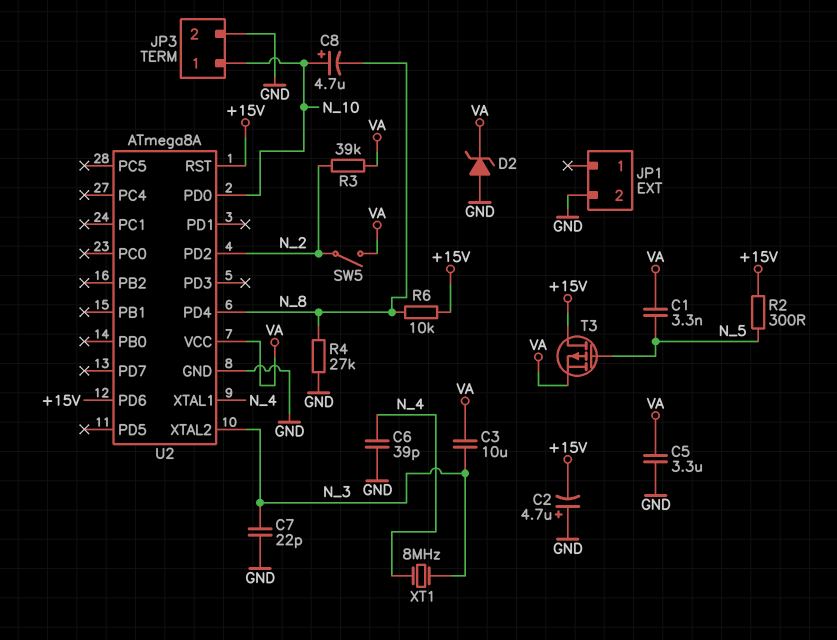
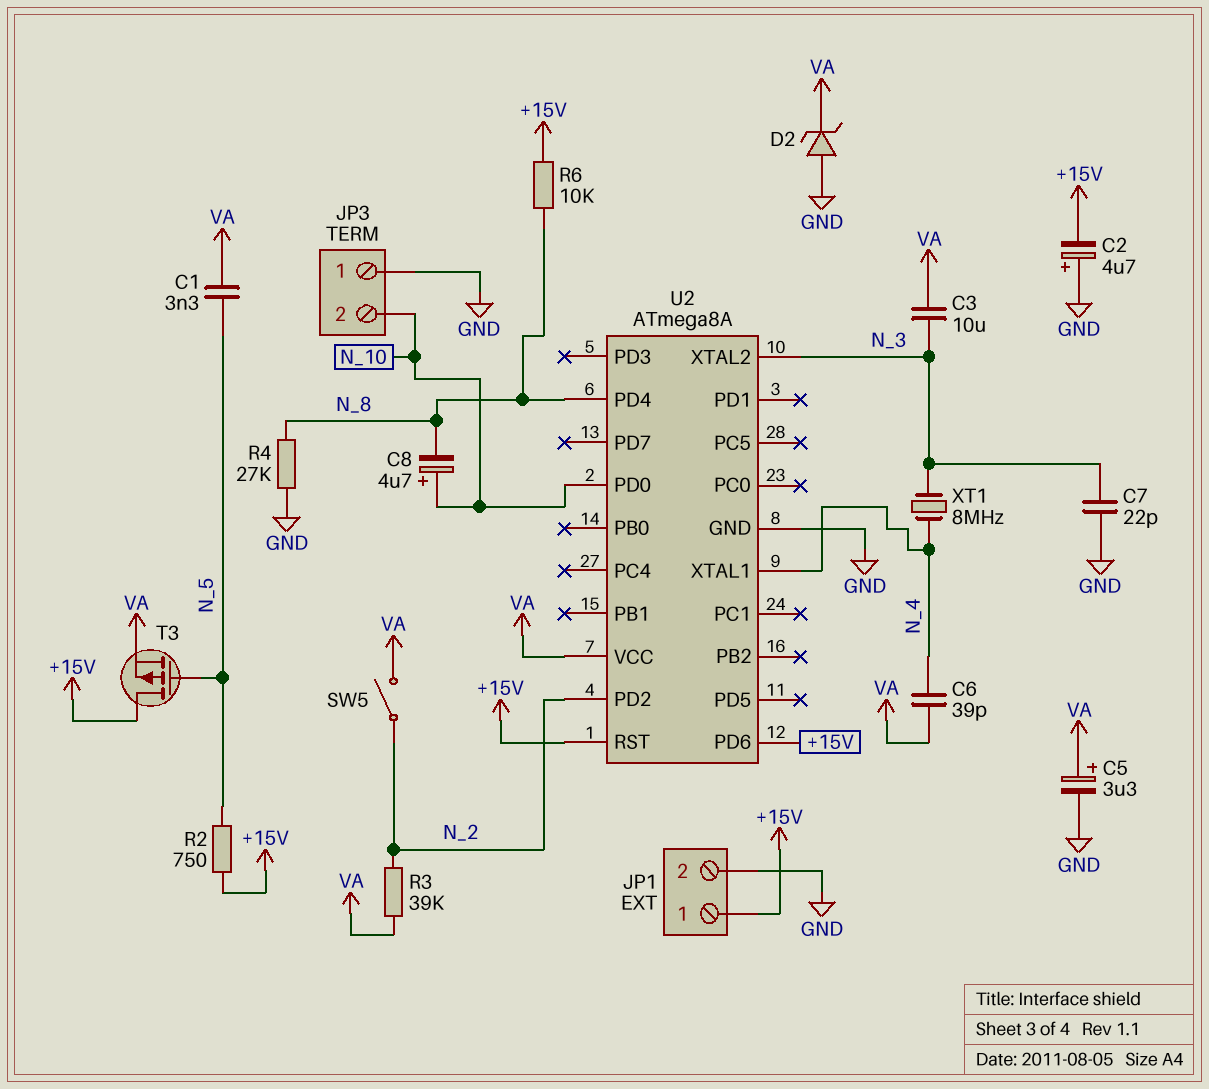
C5: 3.3uF (GND, VA) -> 3.3uF (plus VA, minus GND)
C6: 39pF (GND, N_4) -> 39pF (N_4, VA)
JP1 pin 1: none -> +15V
JP3 pin 1: N_10 -> GND
JP3 pin 2: GND -> N_10
R2: 300 (+15V, N_5) -> 750 (+15V, N_5)

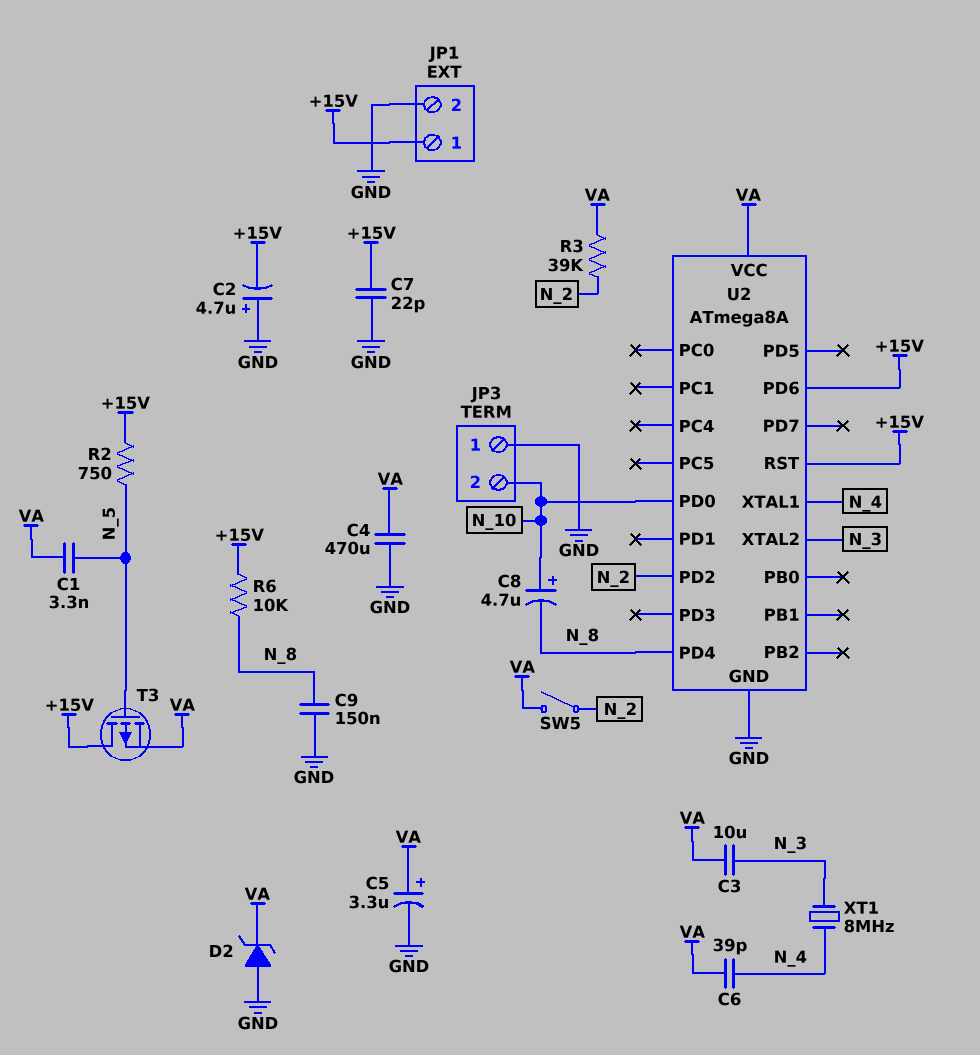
C4: none -> 470uF (GND, VA)
C7: 22pF (GND, N_3) -> 22pF (+15V, GND)
C9: none -> 150nF (GND, N_8)
R4: 27k (GND, N_8) -> none

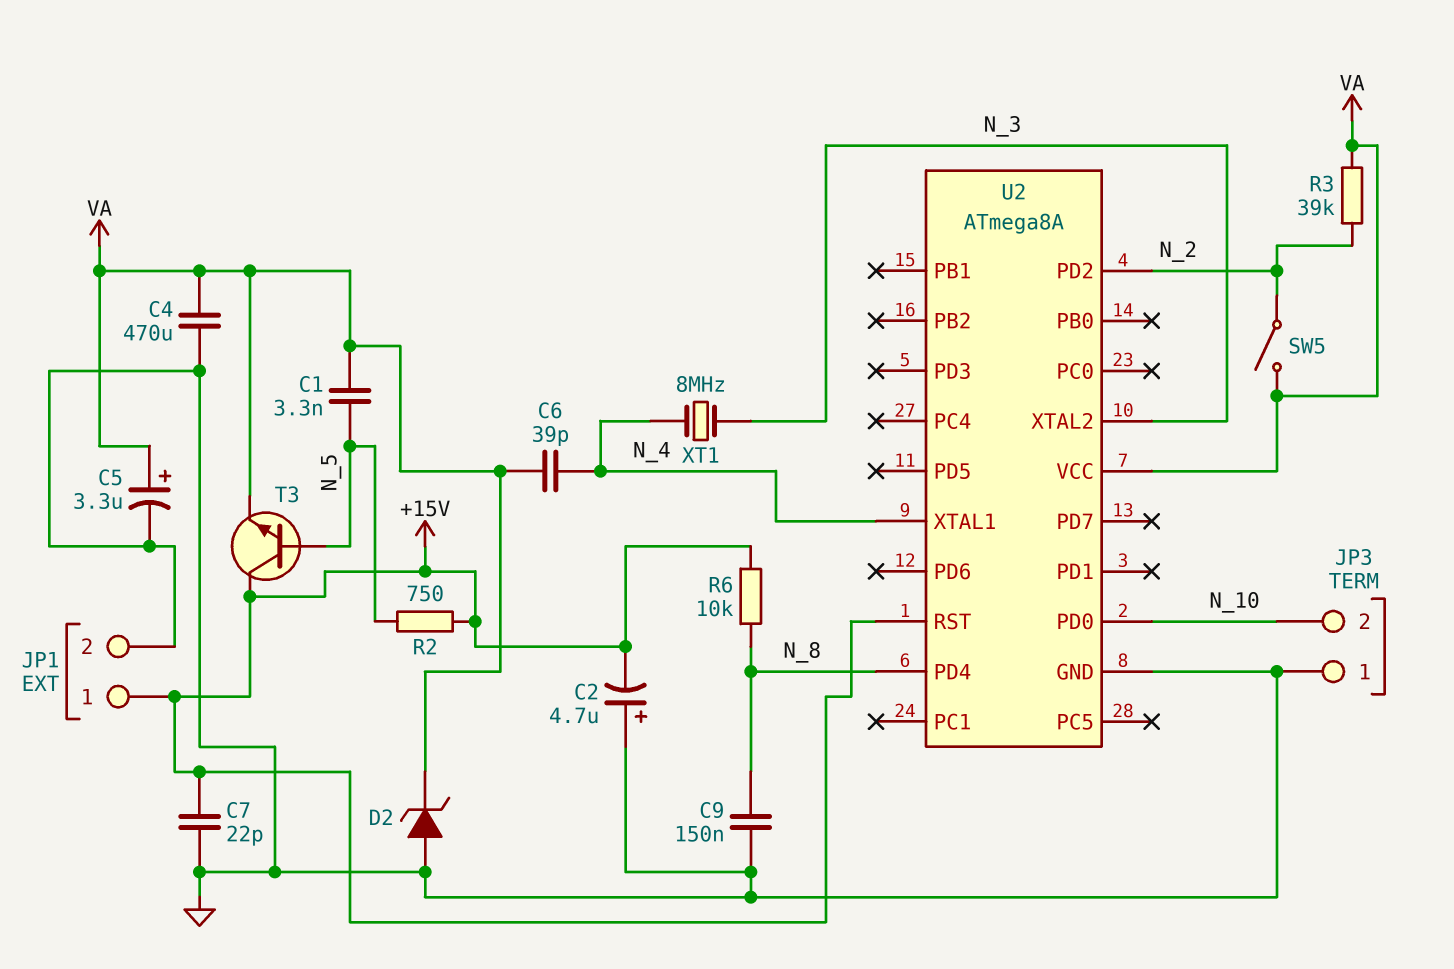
C3: 10uF (N_3, VA) -> none
C8: 4.7uF (plus N_10, minus N_8) -> none
T3: PMOS (G N_5, D +15V, S VA) -> NPN (B N_5, C +15V, E VA)
U2 pin PD6: +15V -> none

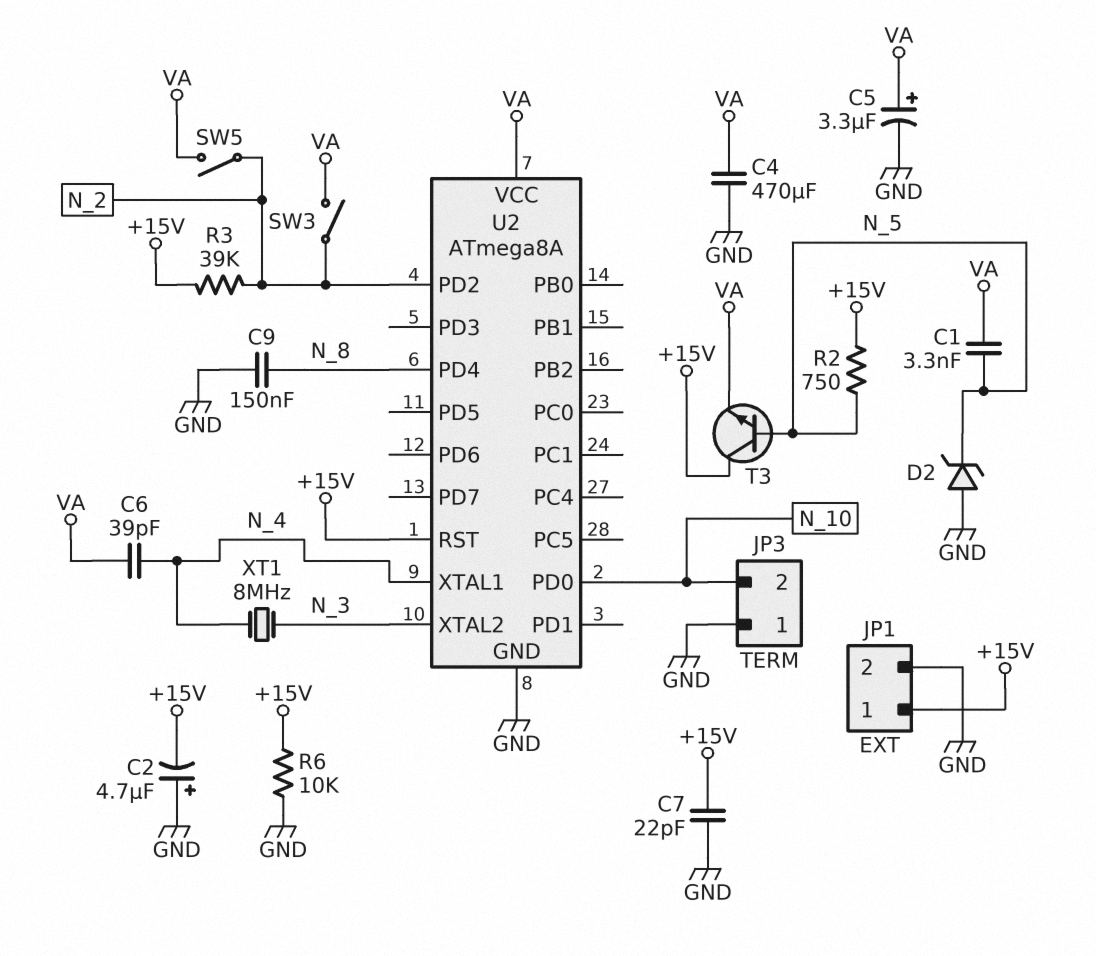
D2: zener (A GND, K VA) -> zener (A GND, K N_5)
R3: 39k (N_2, VA) -> 39k (+15V, N_2)
R6: 10k (+15V, N_8) -> 10k (+15V, GND)
SW3: none -> switch (N_2, VA)

